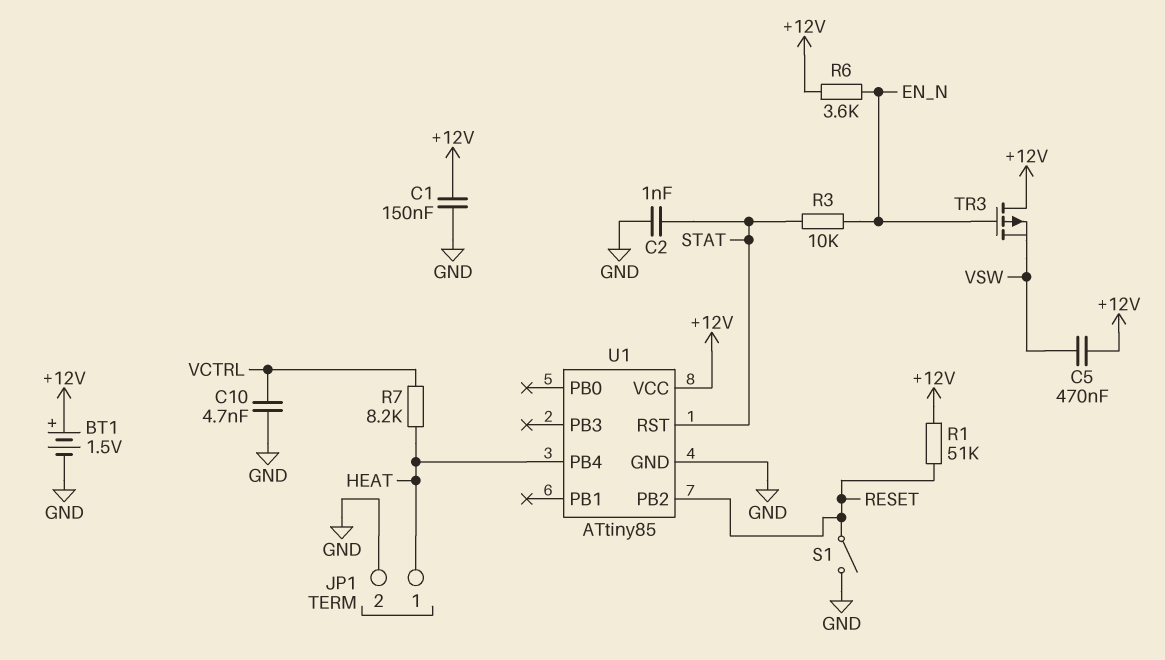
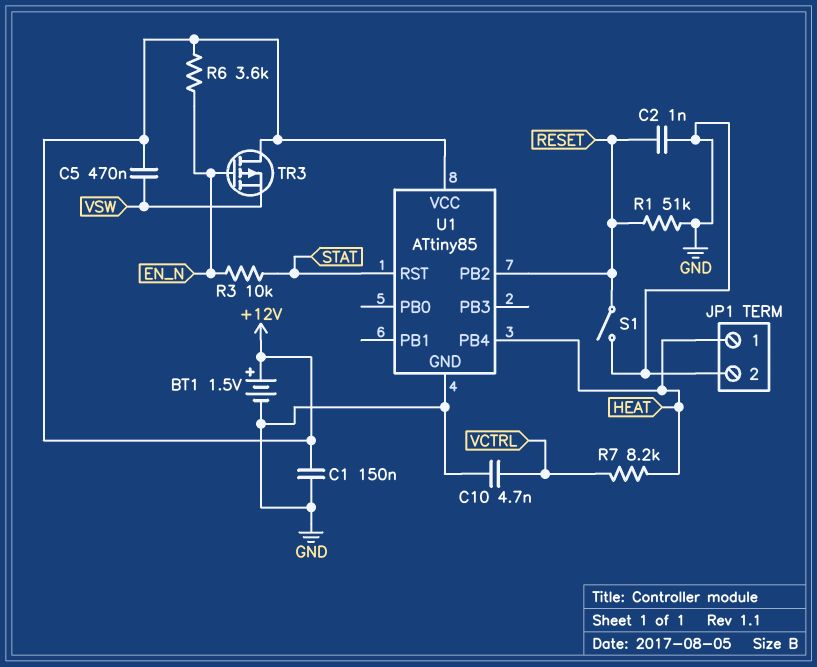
C2: 1nF (GND, STAT) -> 1nF (GND, RESET)
R1: 51k (+12V, RESET) -> 51k (GND, RESET)

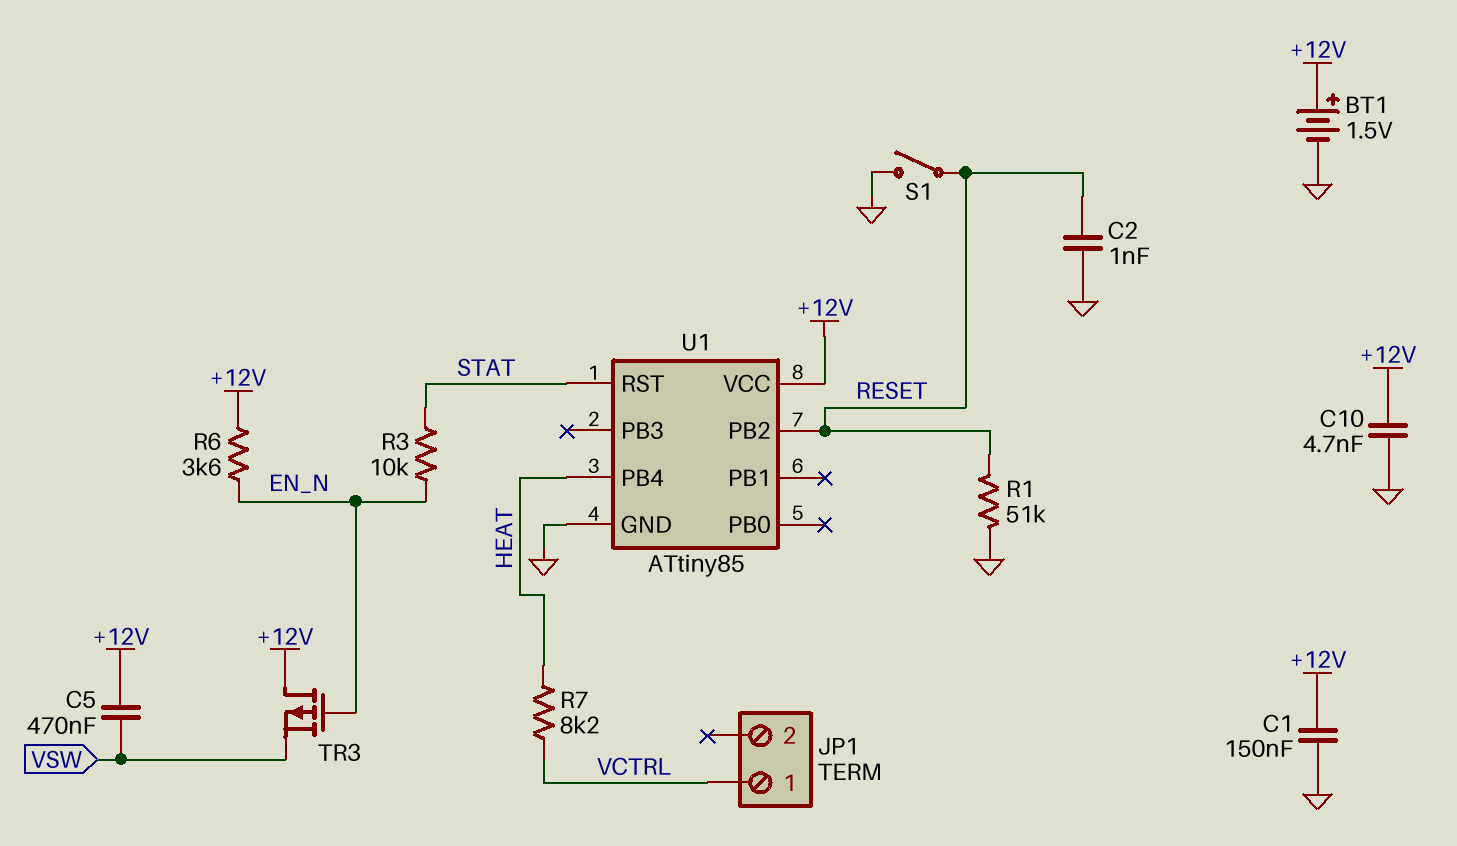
C10: 4.7nF (GND, VCTRL) -> 4.7nF (+12V, GND)
JP1 pin 1: HEAT -> VCTRL
JP1 pin 2: GND -> none

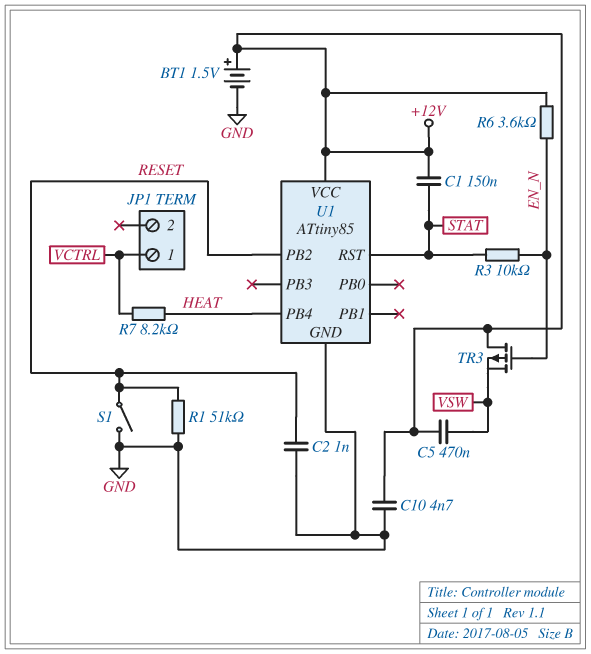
C1: 150nF (+12V, GND) -> 150nF (+12V, STAT)

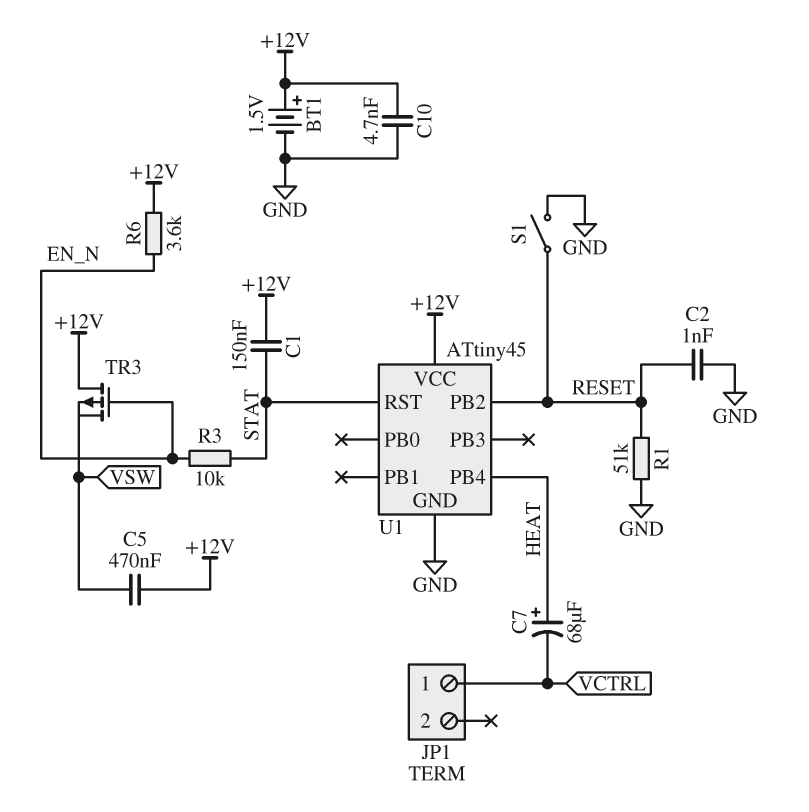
C7: none -> 68uF (plus HEAT, minus VCTRL)
R7: 8.2k (HEAT, VCTRL) -> none
U1: ATtiny85 -> ATtiny45

